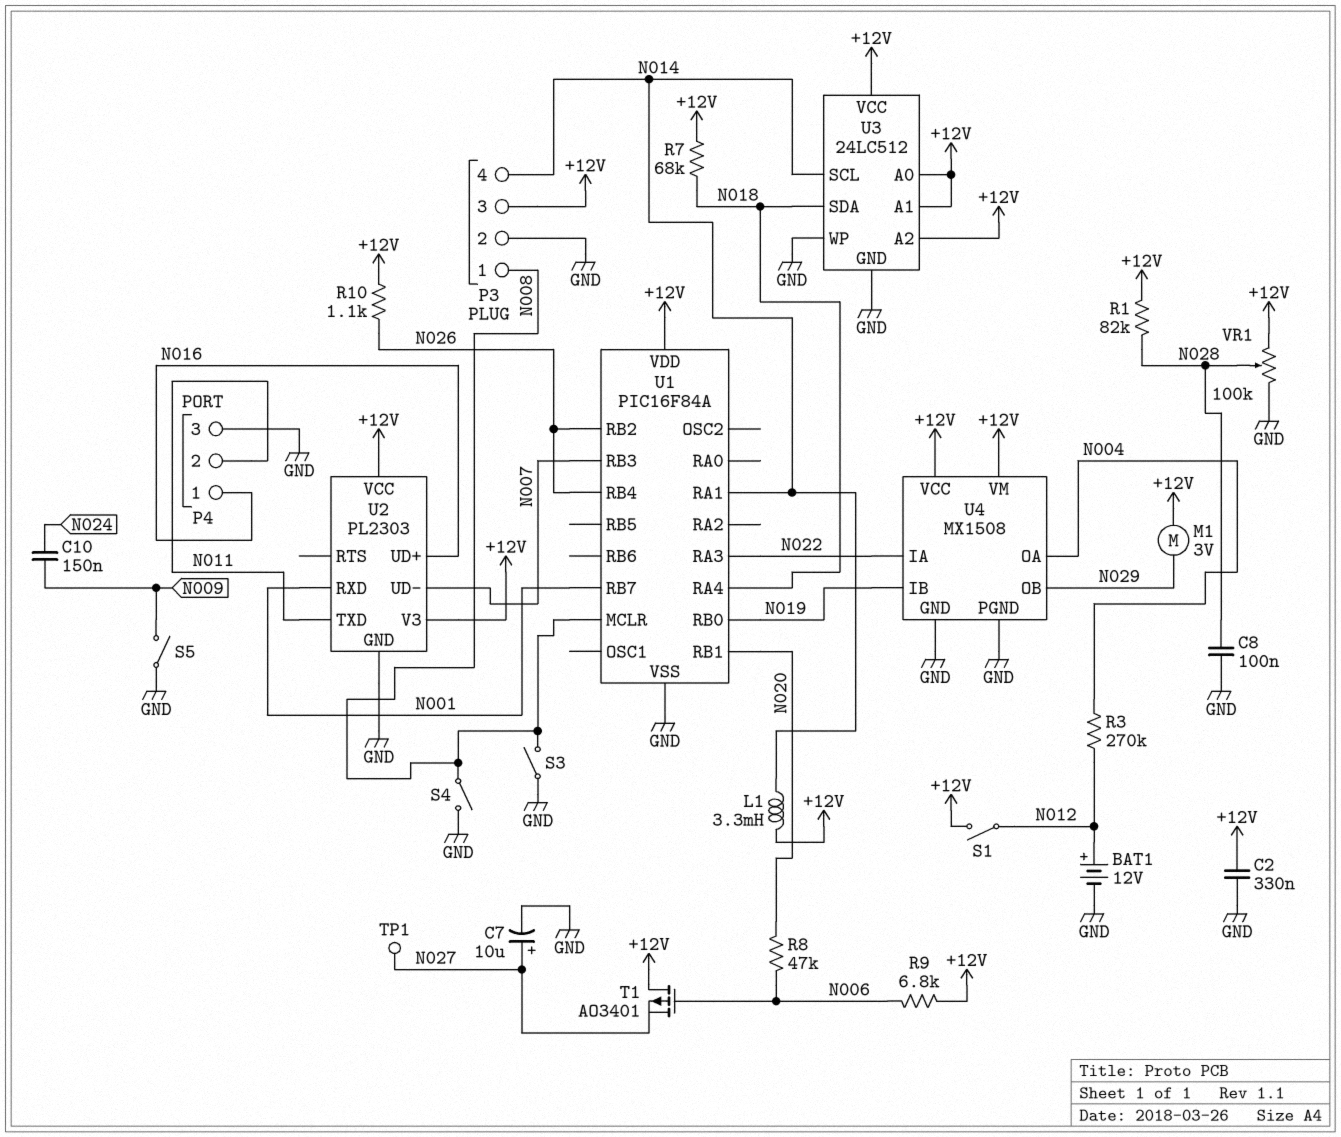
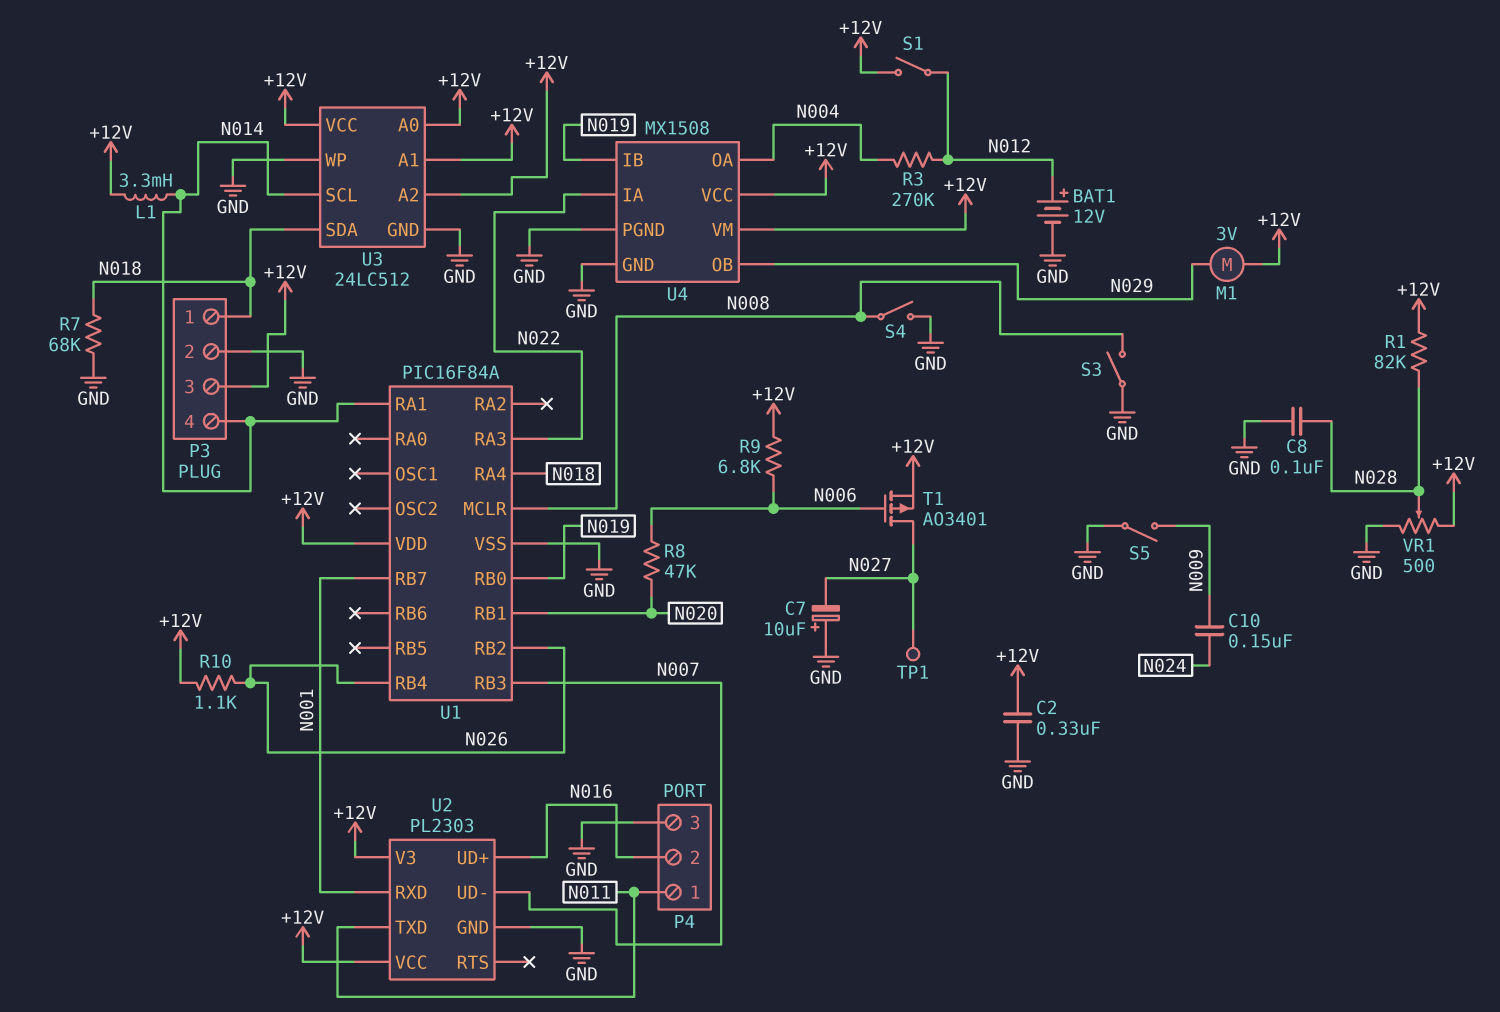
C7: 10uF (plus N027, minus GND) -> 10uF (plus GND, minus N027)
P3 pin 1: N008 -> N018
P4 pin 1: N016 -> N011
P4 pin 2: N011 -> N016
R7: 68k (+12V, N018) -> 68k (GND, N018)
T1: PMOS AO3401 (G N006, D +12V, S N027) -> PMOS AO3401 (G N006, D N027, S +12V)
VR1: 100k (+12V, GND, wiper N028) -> 500 (+12V, GND, wiper N028)

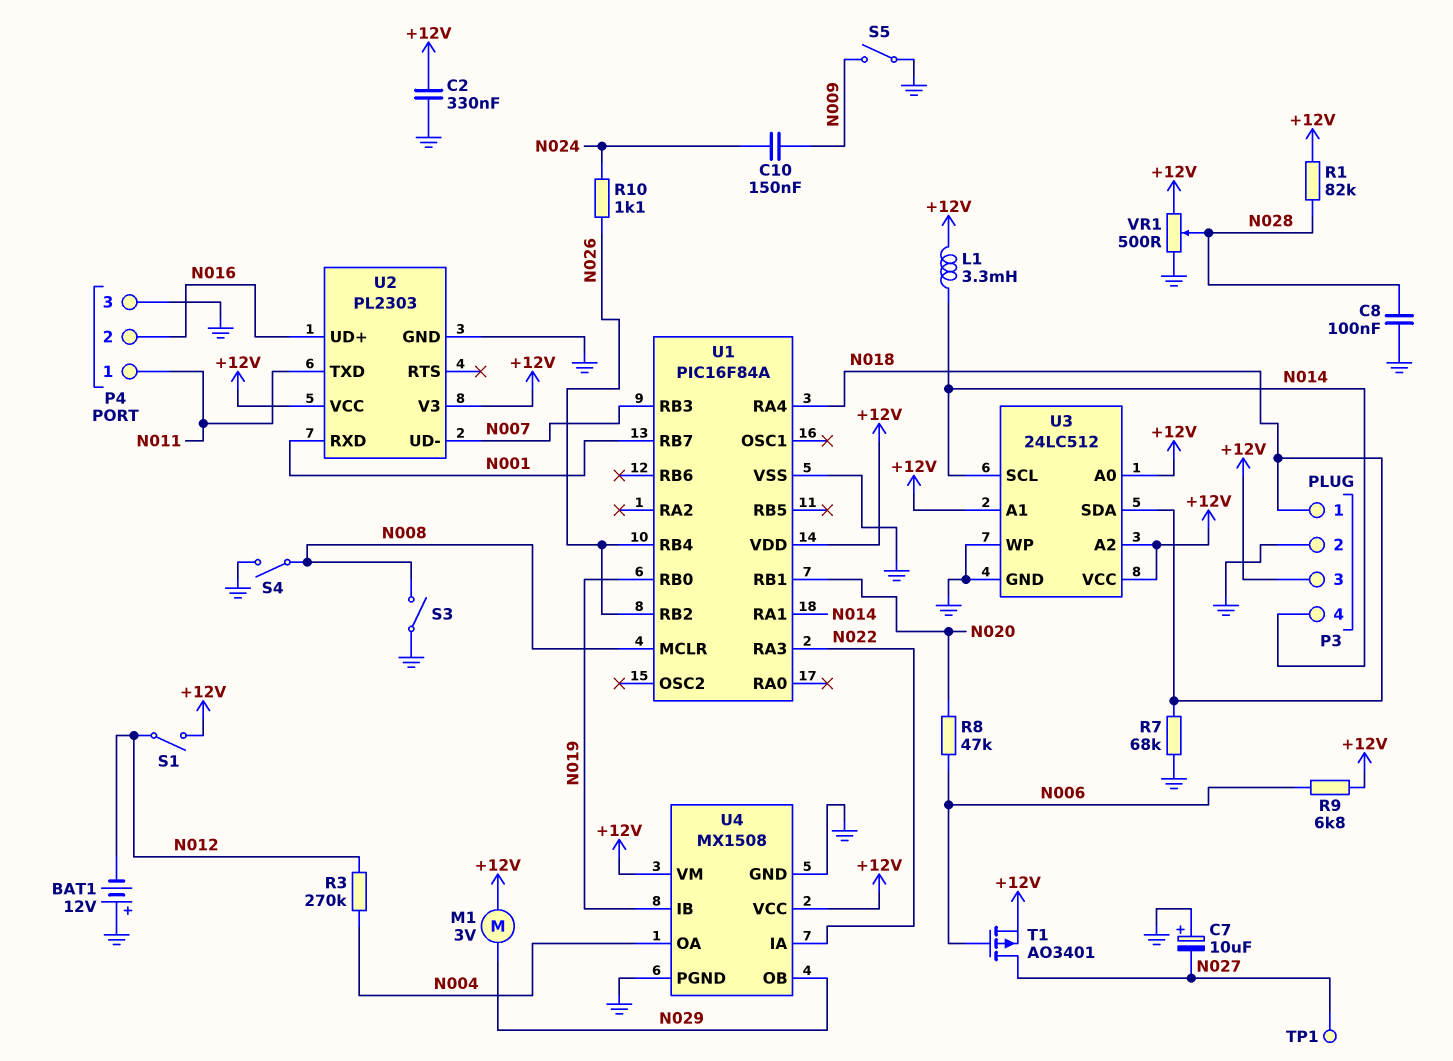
BAT1: 12V (plus N012, minus GND) -> 12V (plus GND, minus N012)
R10: 1.1k (+12V, N026) -> 1.1k (N024, N026)

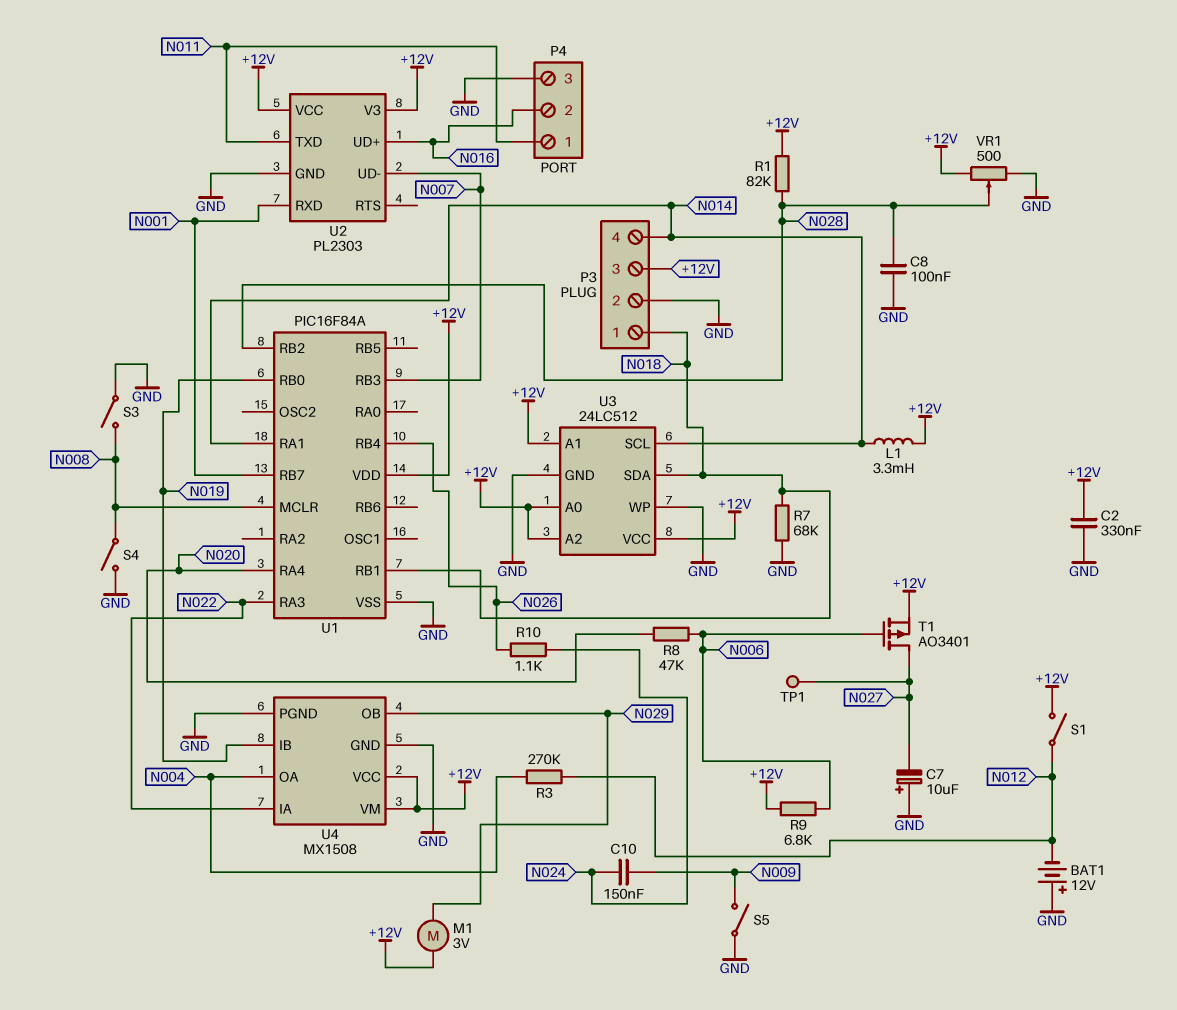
U1 pin RA4: N018 -> N020
U1 pin RB1: N020 -> N018
U1 pin RB2: N026 -> N028

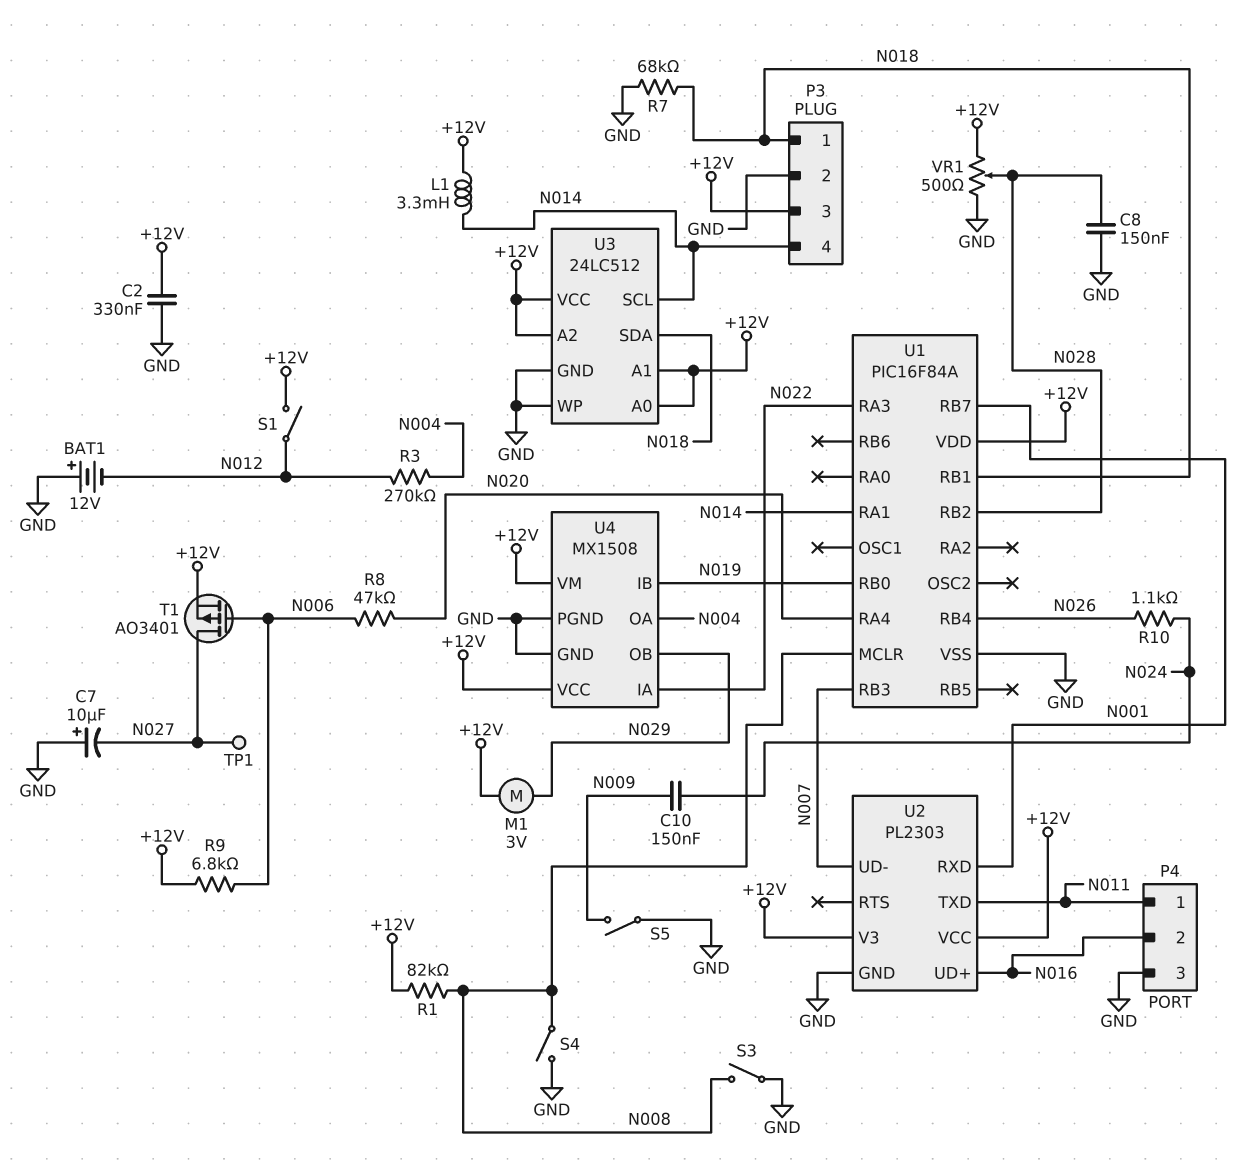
C8: 100nF (GND, N028) -> 150nF (GND, N028)
R1: 82k (+12V, N028) -> 82k (+12V, N008)

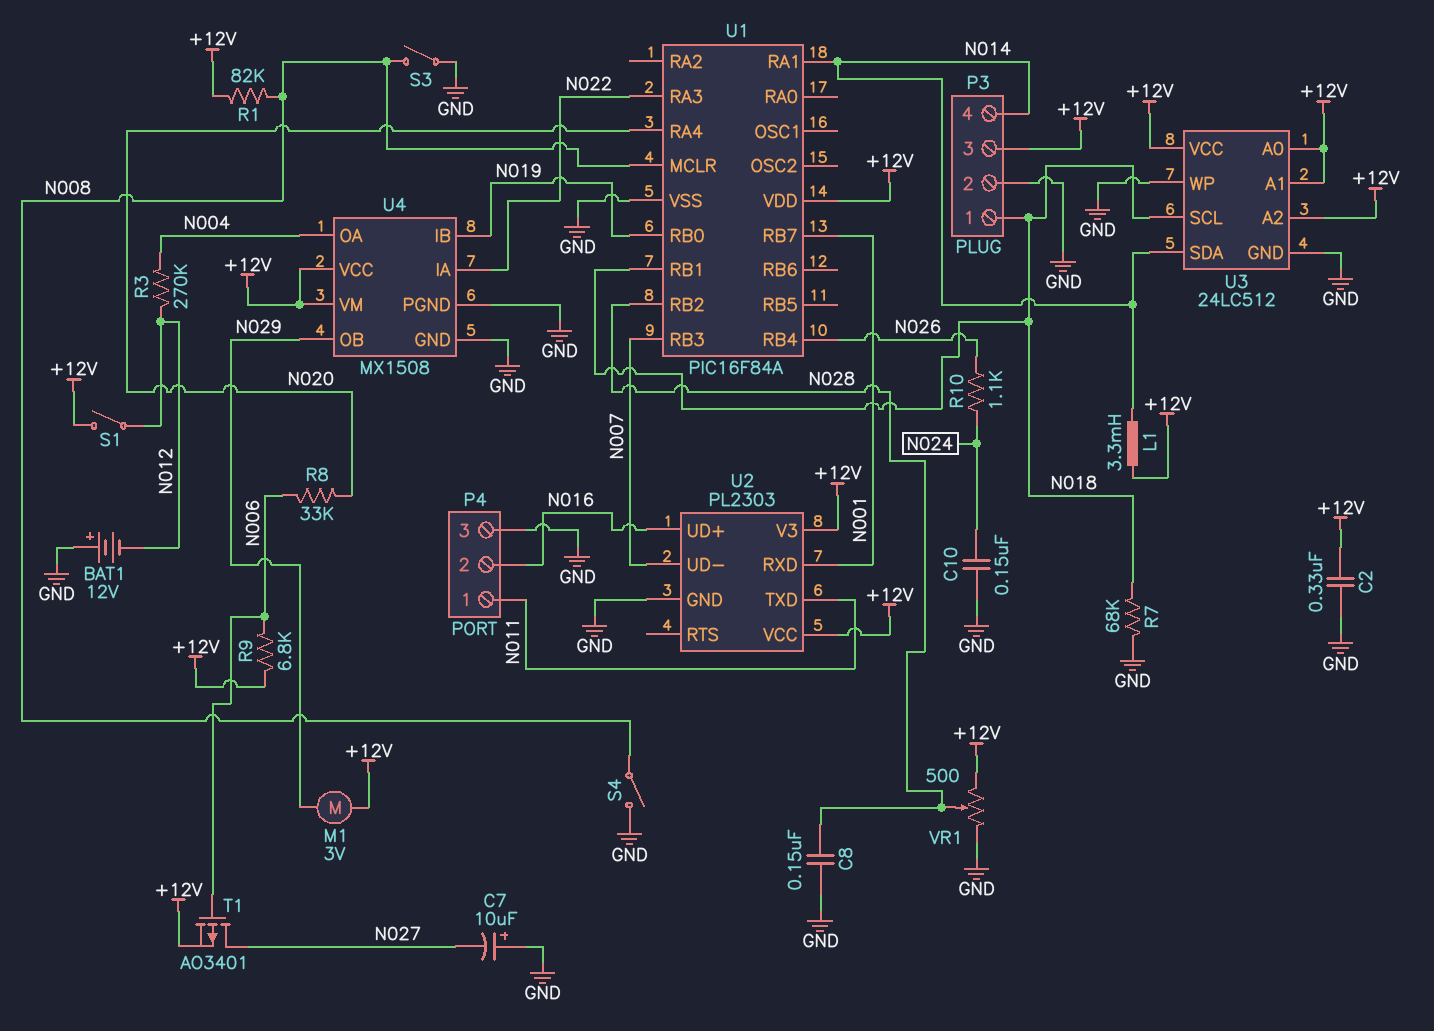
C10: 150nF (N009, N024) -> 150nF (GND, N024)
R8: 47k (N006, N020) -> 33k (N006, N020)
S5: switch (GND, N009) -> none
TP1: test point (N027) -> none
U3 pin SCL: N014 -> N018
U3 pin SDA: N018 -> N014

